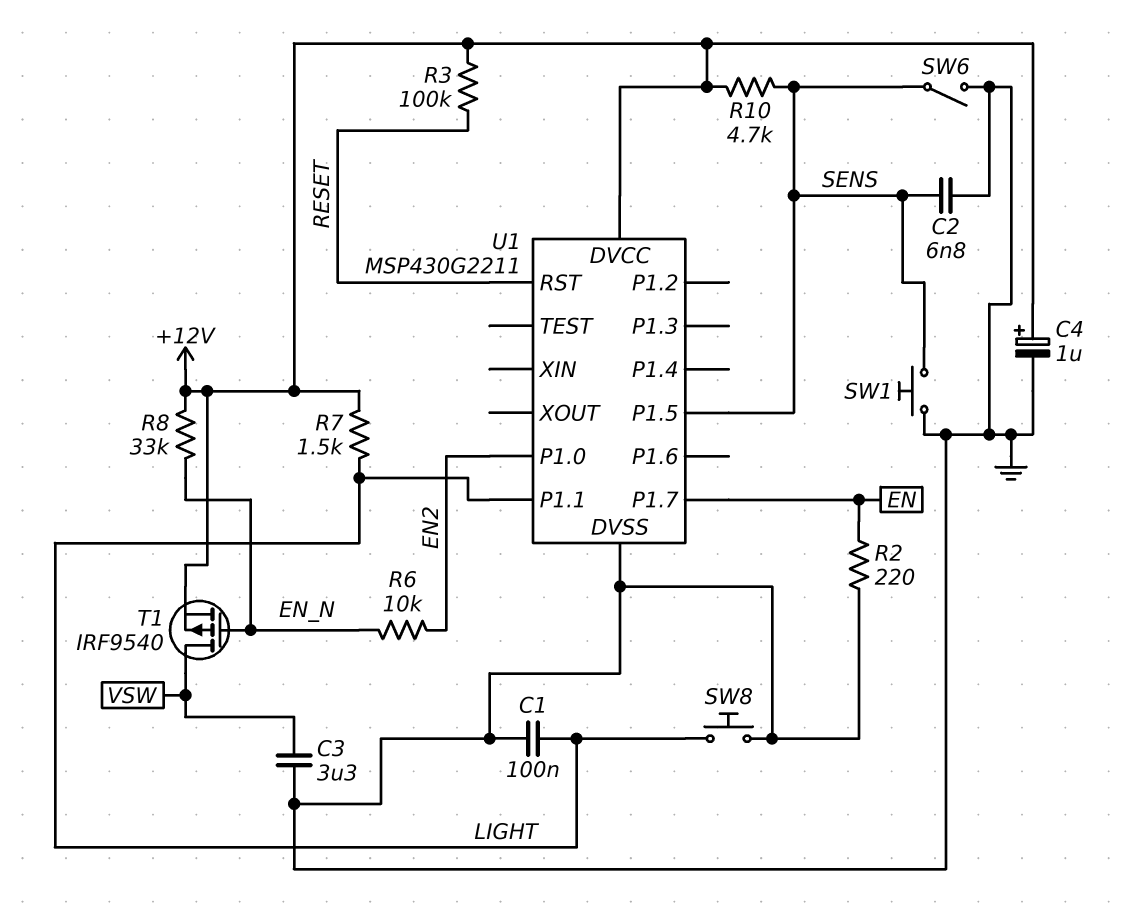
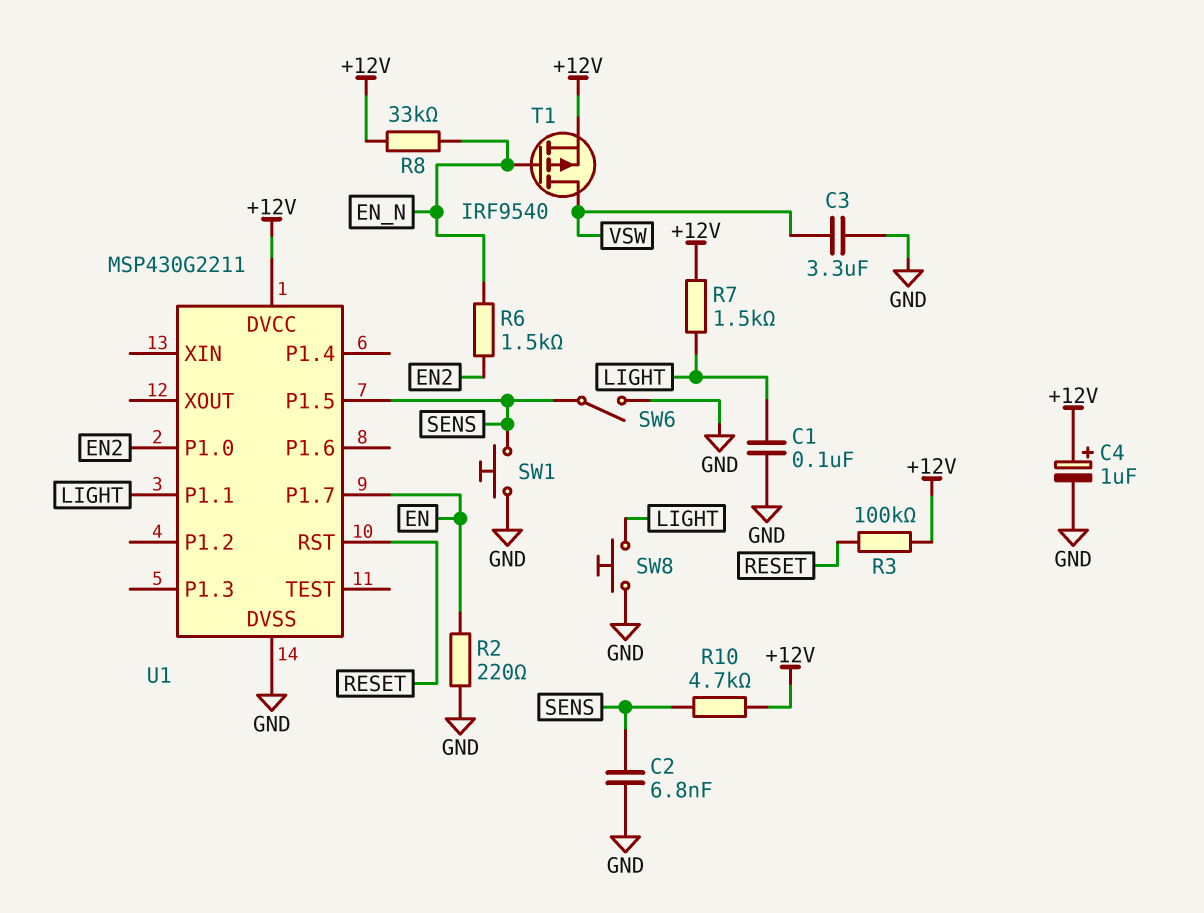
R6: 10k (EN2, EN_N) -> 1.5k (EN2, EN_N)

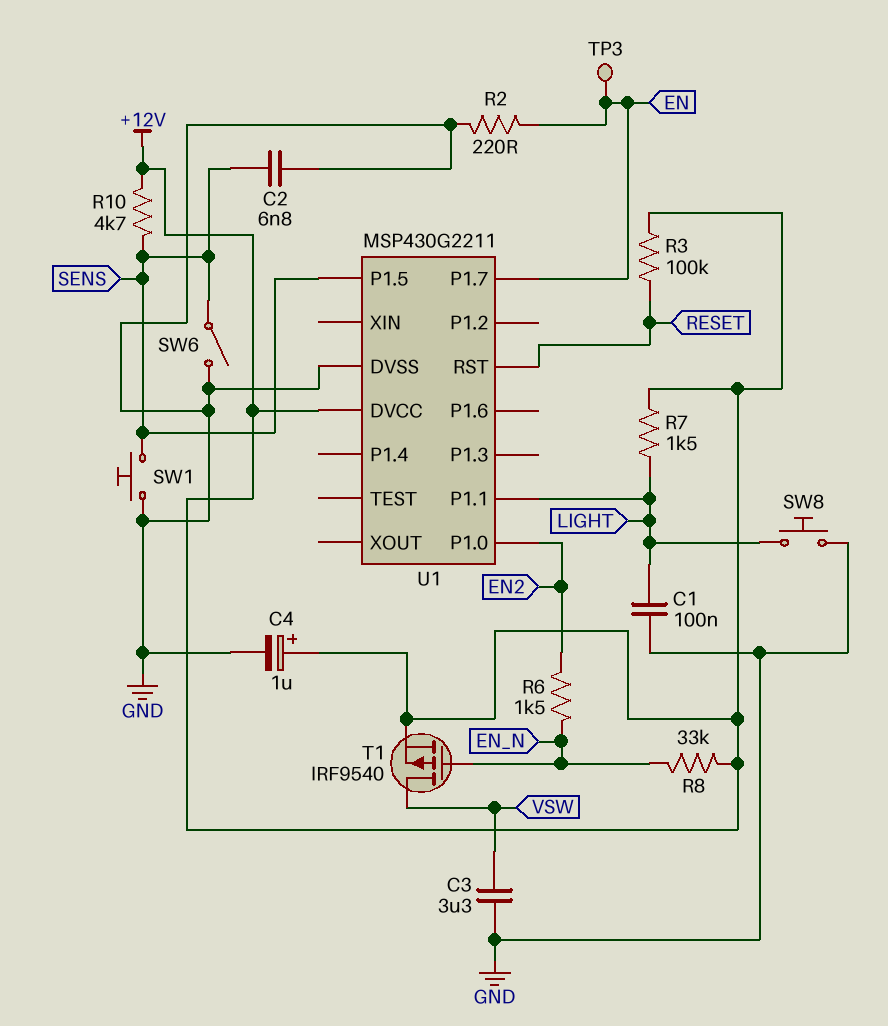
TP3: none -> test point (EN)

